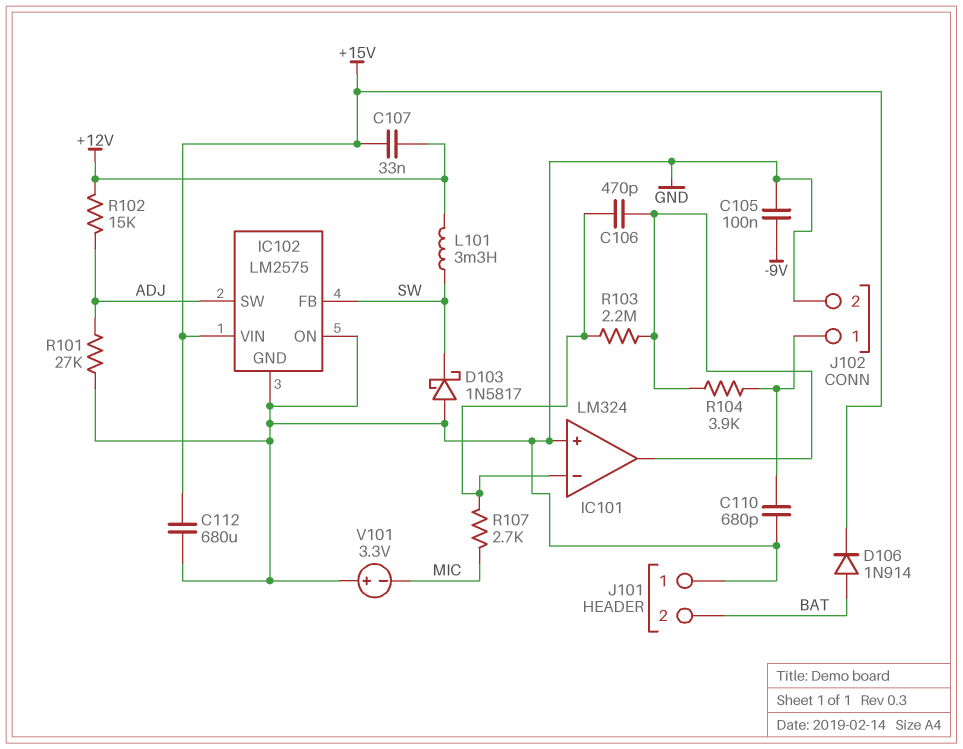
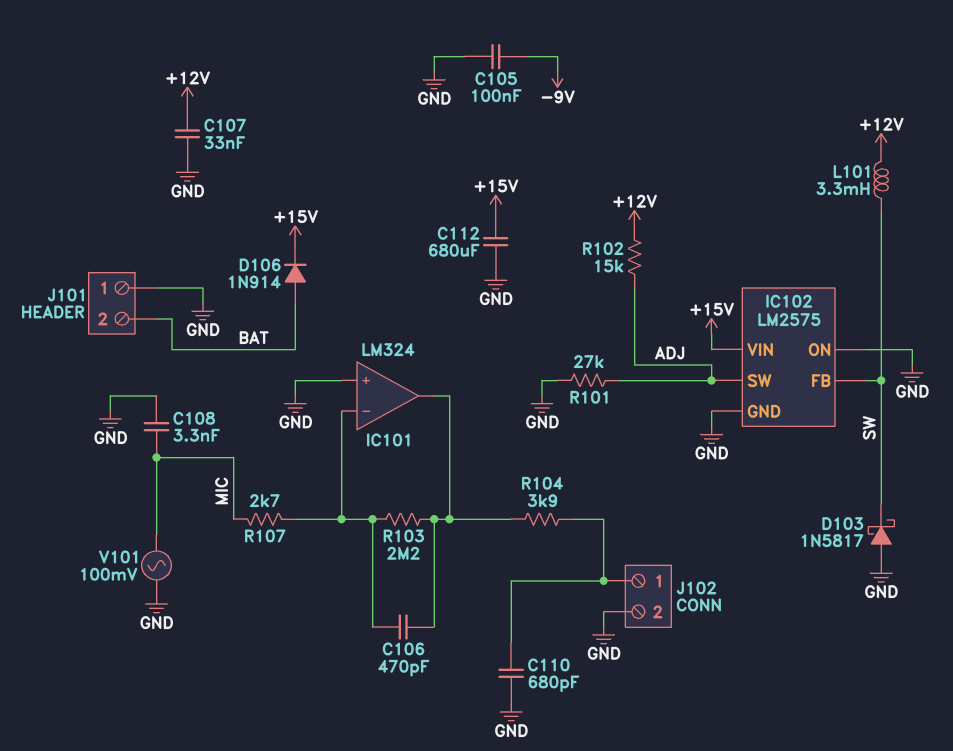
C107: 33nF (+12V, +15V) -> 33nF (+12V, GND)
C108: none -> 3.3nF (GND, MIC)
V101: 3.3V (plus GND, minus MIC) -> AC 100mV (GND, MIC)

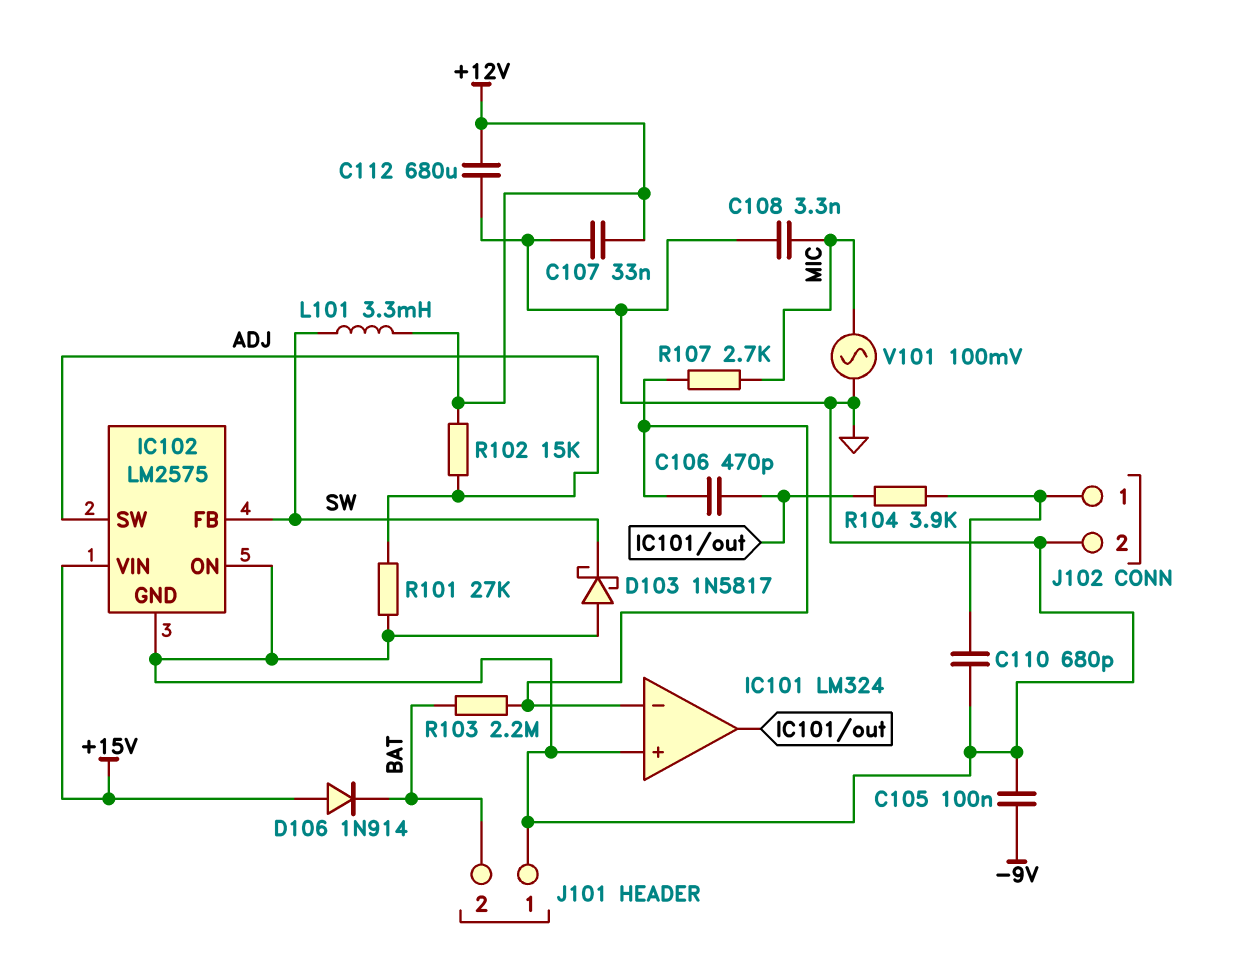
C112: 680uF (+15V, GND) -> 680uF (+12V, GND)
D106: diode 1N914 (A BAT, K +15V) -> diode 1N914 (A +15V, K BAT)
R103: 2.2M (IC101/in-, IC101/out) -> 2.2M (BAT, IC101/in-)

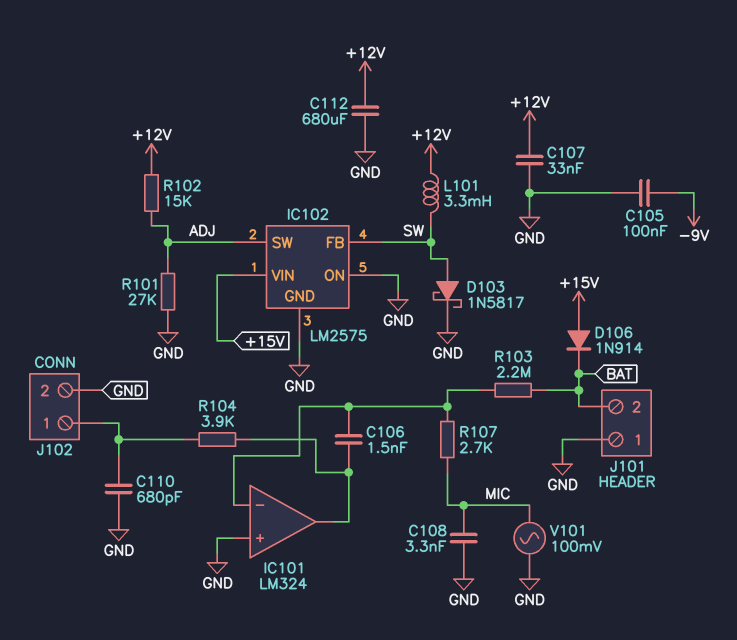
C106: 470pF (IC101/in-, IC101/out) -> 1.5nF (IC101/in-, IC101/out)
D103: schottky 1N5817 (A GND, K SW) -> schottky 1N5817 (A SW, K GND)

